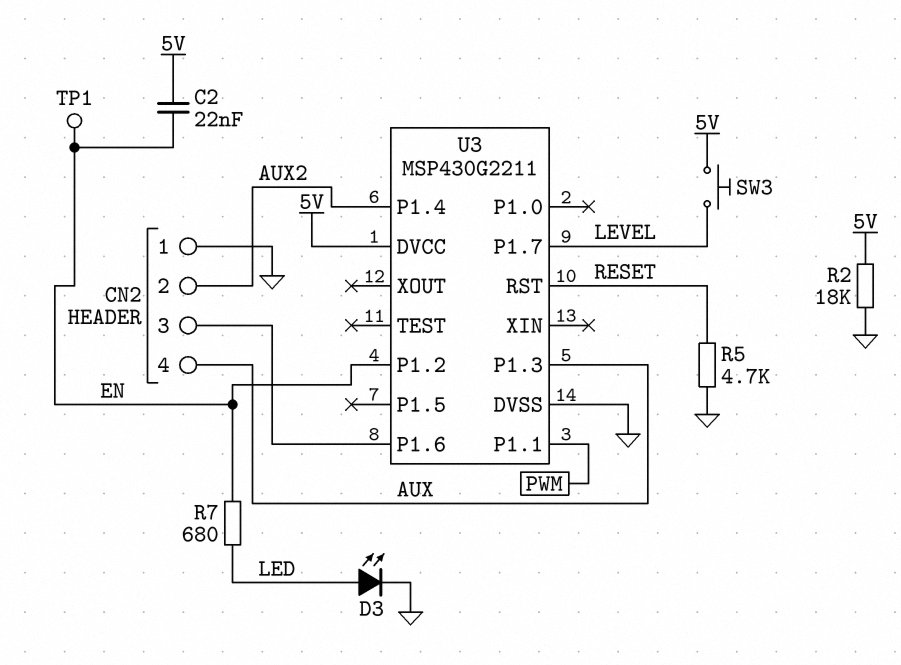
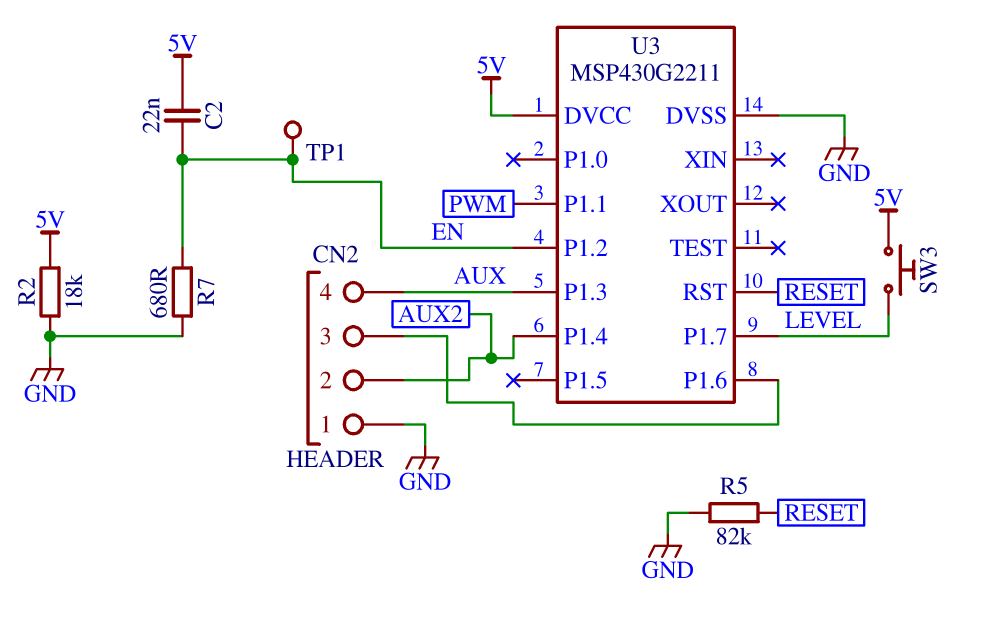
D3: LED (A LED, K GND) -> none
R5: 4.7k (GND, RESET) -> 82k (GND, RESET)
R7: 680 (EN, LED) -> 680 (EN, GND)

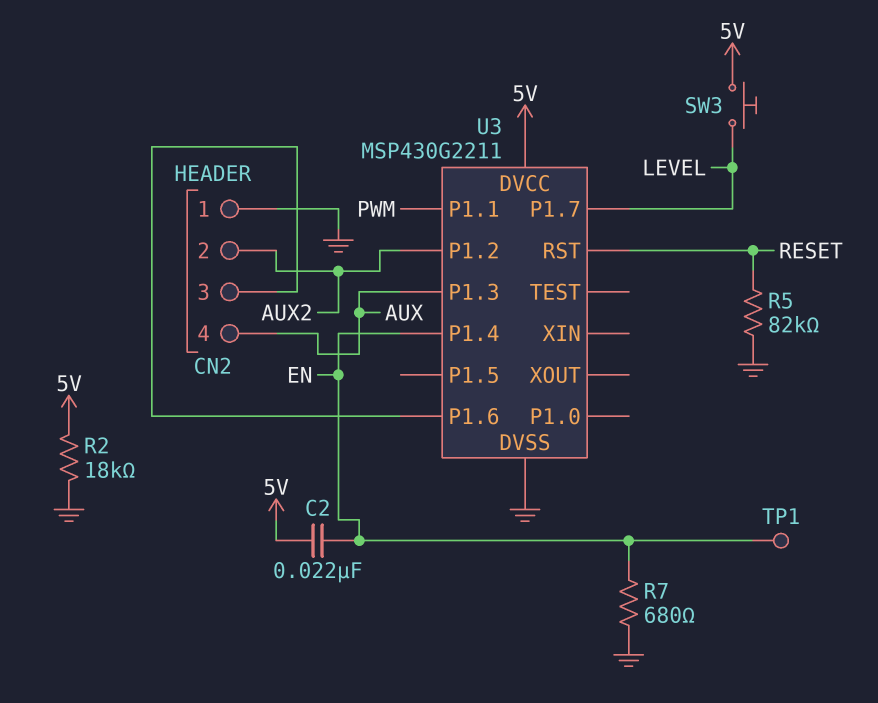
U3 pin P1.2: EN -> AUX2
U3 pin P1.4: AUX2 -> EN

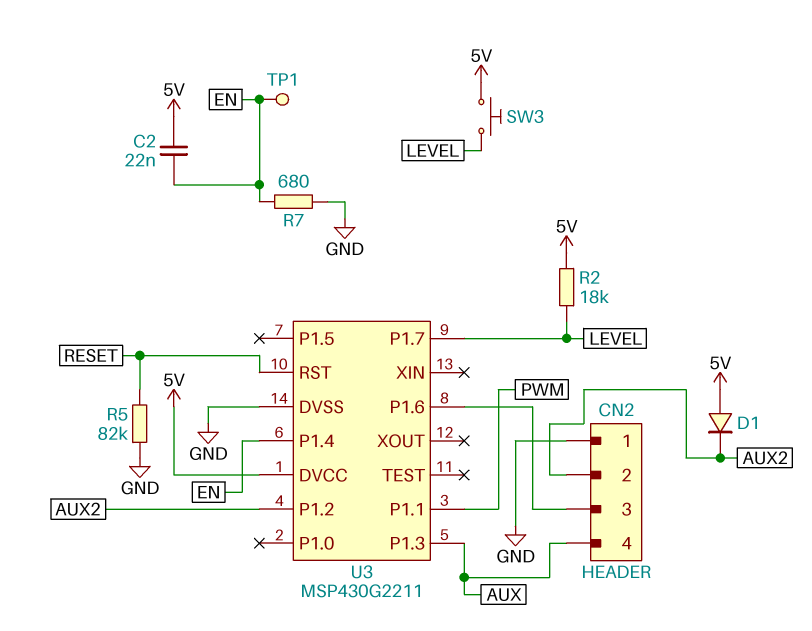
D1: none -> diode (A 5V, K AUX2)
R2: 18k (5V, GND) -> 18k (5V, LEVEL)

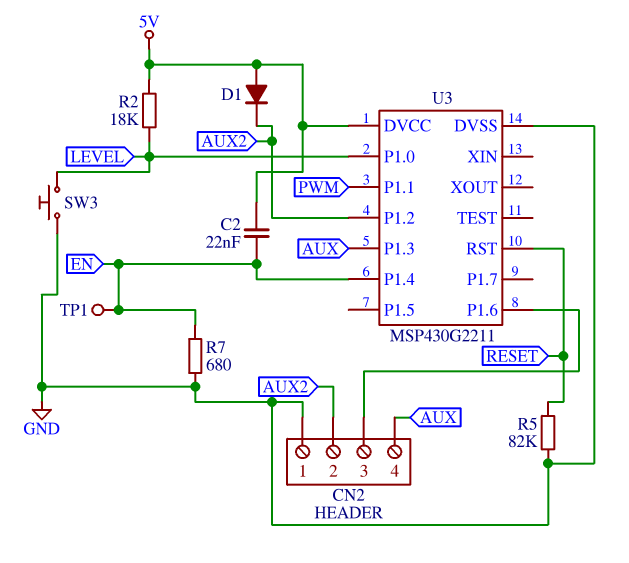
SW3: button (5V, LEVEL) -> button (GND, LEVEL)
U3 pin P1.0: none -> LEVEL
U3 pin P1.7: LEVEL -> none

